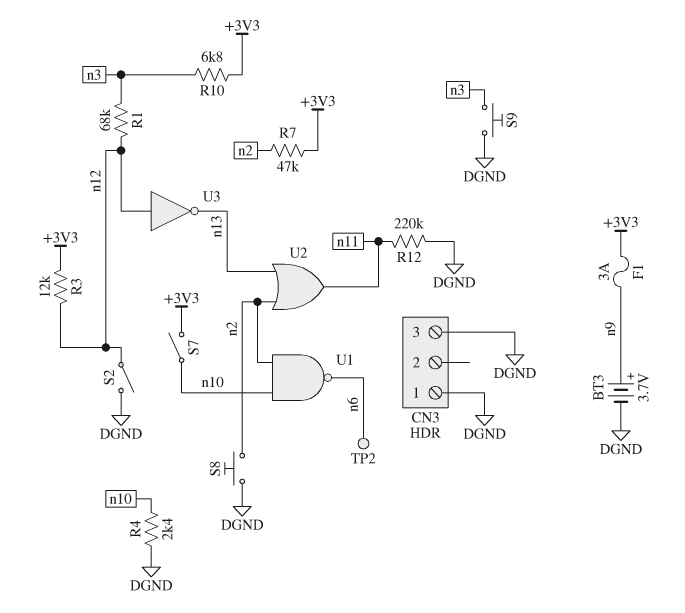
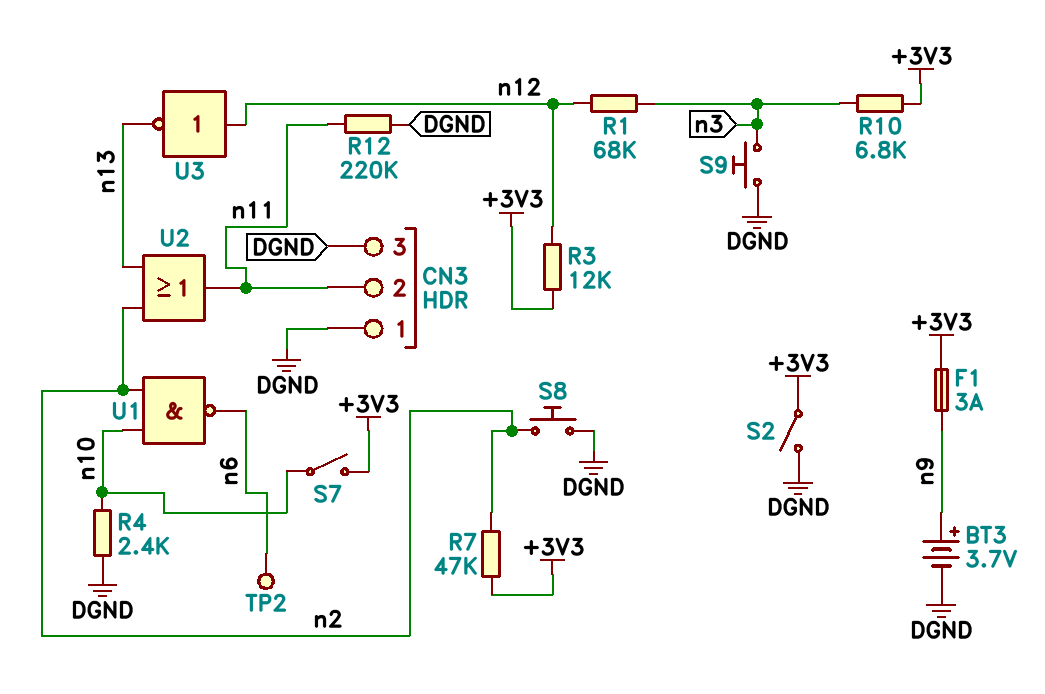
CN3 pin 2: none -> n11
S2: switch (DGND, n12) -> switch (+3V3, DGND)

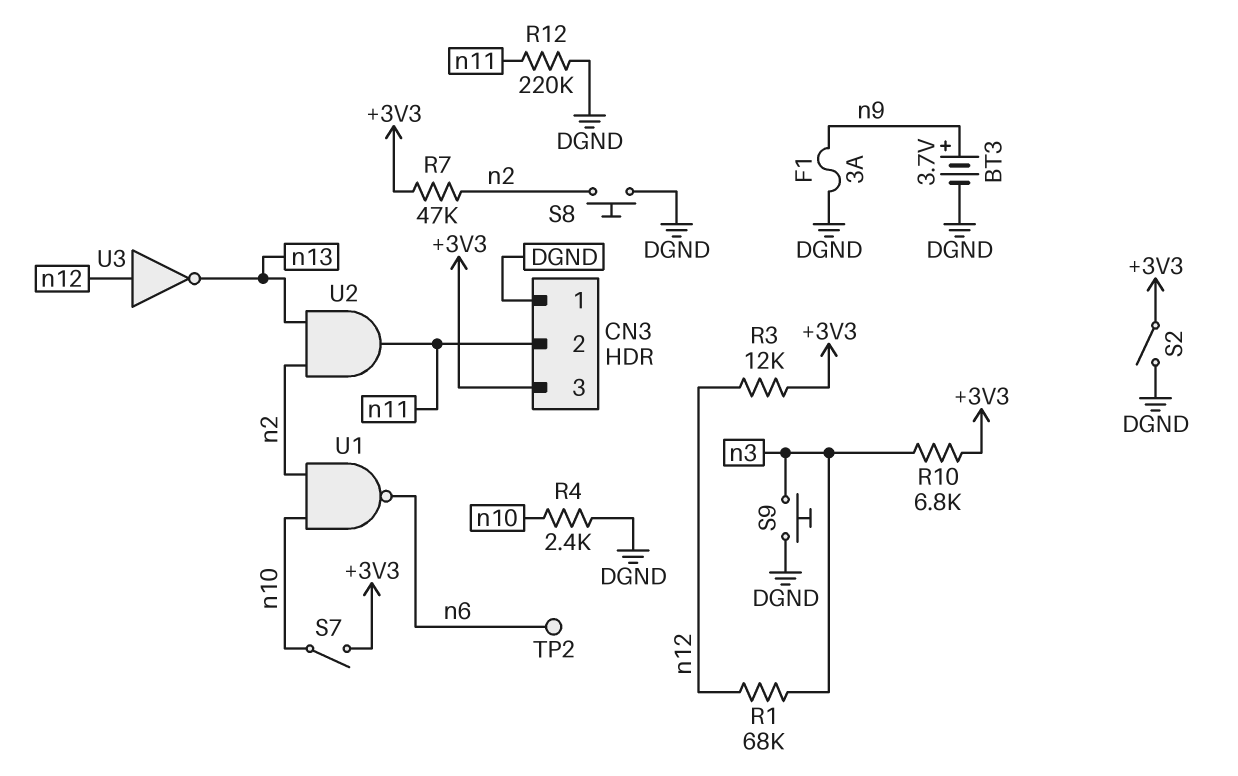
CN3 pin 3: DGND -> +3V3
F1: 3A (+3V3, n9) -> 3A (DGND, n9)
U2: OR (in n2, in n13, out n11) -> AND (in n2, in n13, out n11)

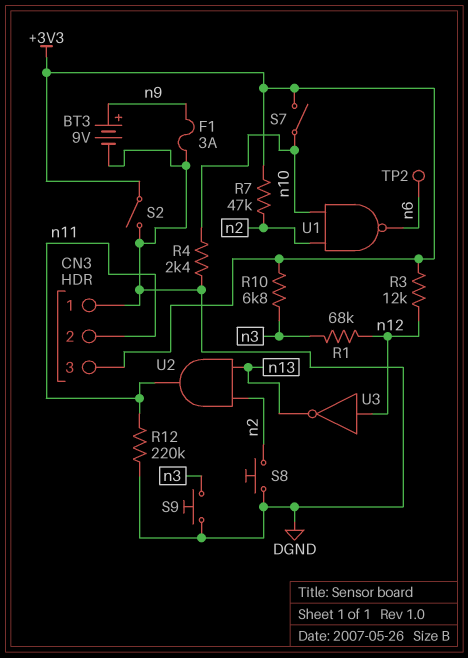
BT3: 3.7V (plus n9, minus DGND) -> 9V (plus n9, minus DGND)

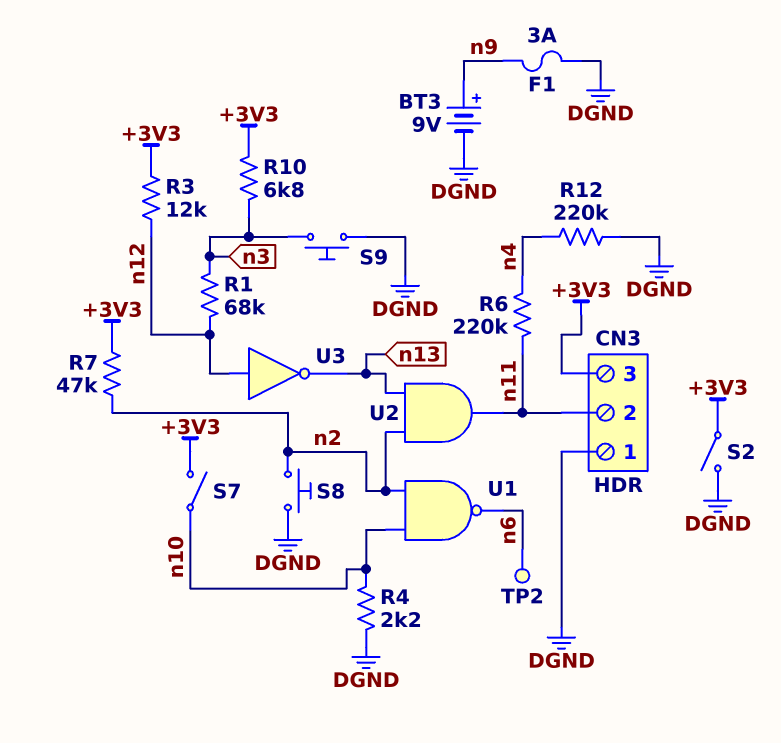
R4: 2.4k (DGND, n10) -> 2.2k (DGND, n10)
R6: none -> 220k (n4, n11)
R12: 220k (DGND, n11) -> 220k (DGND, n4)

